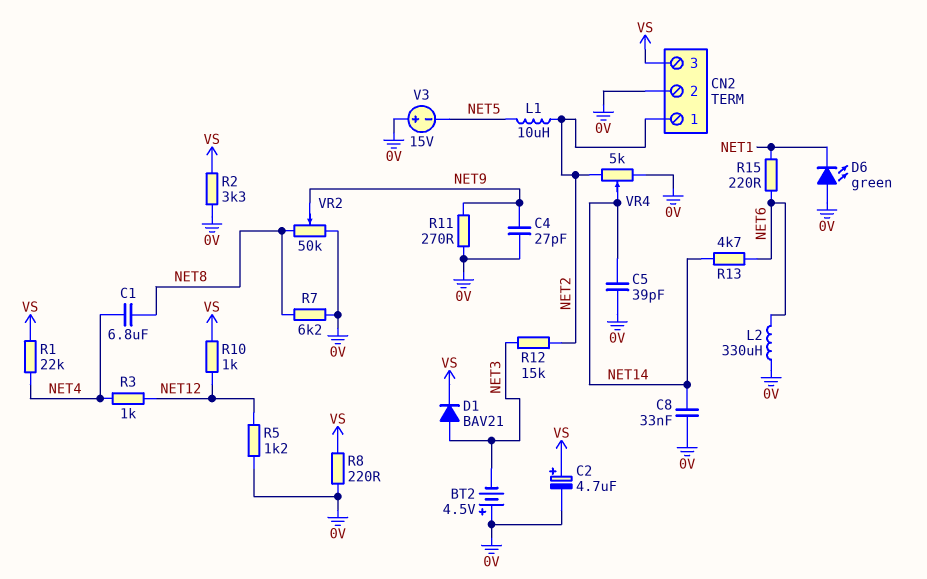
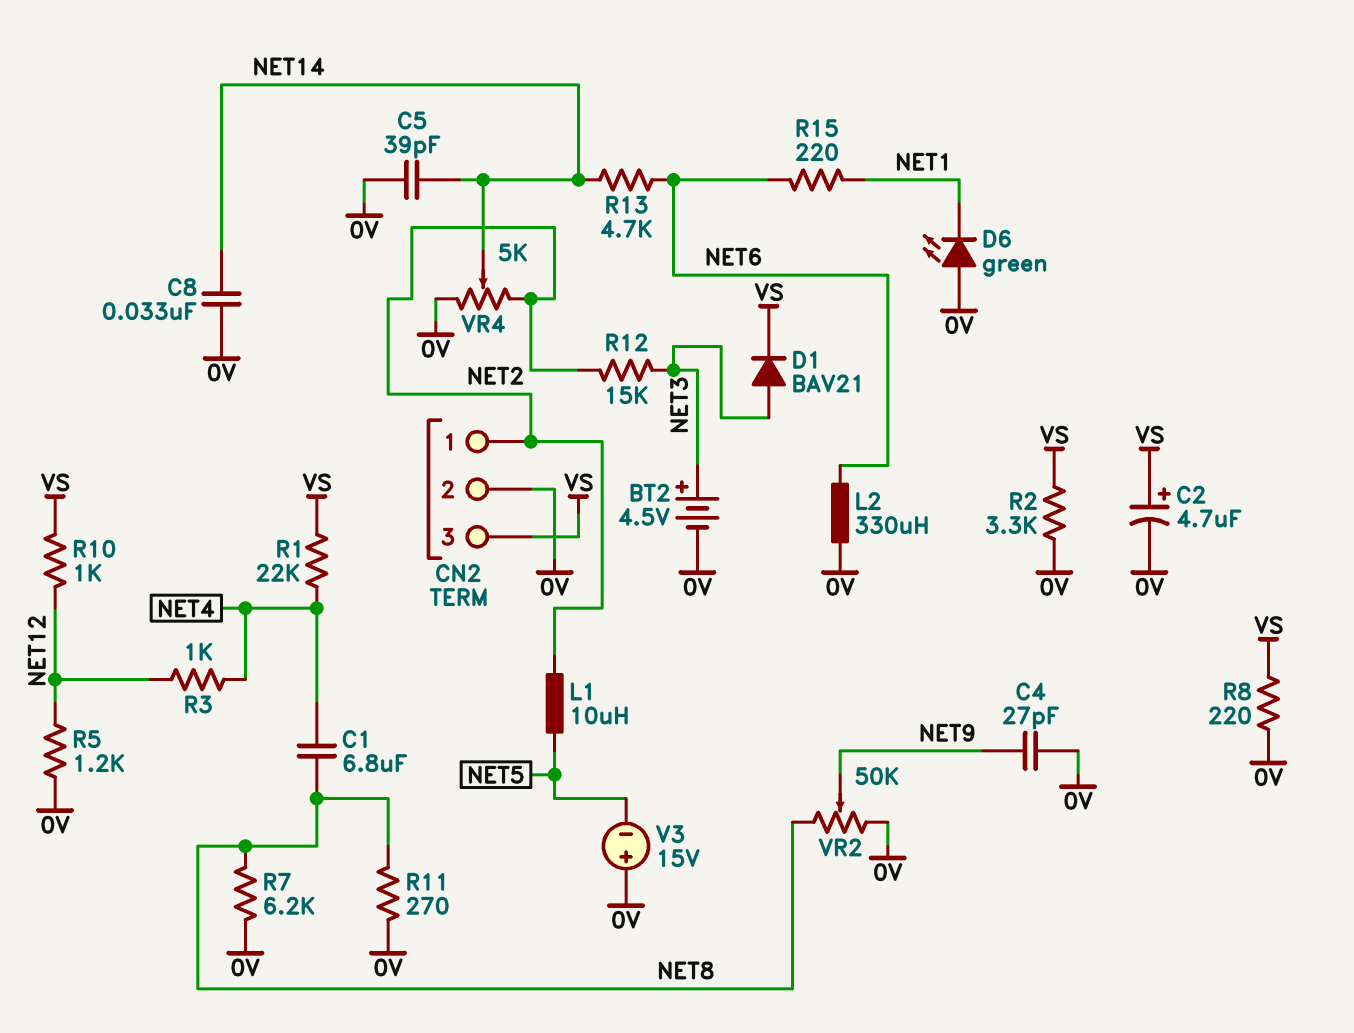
BT2: 4.5V (plus 0V, minus NET3) -> 4.5V (plus NET3, minus 0V)
R11: 270 (0V, NET9) -> 270 (0V, NET8)

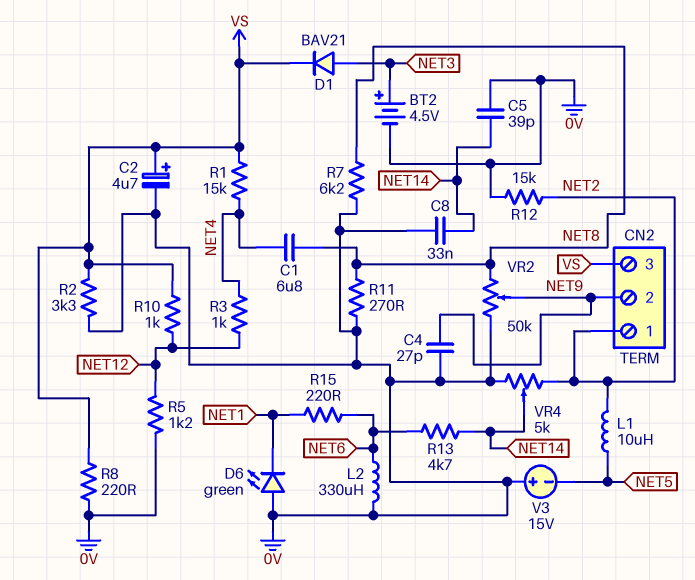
CN2 pin 2: 0V -> NET9
R1: 22k (NET4, VS) -> 15k (NET4, VS)
R12: 15k (NET2, NET3) -> 15k (0V, NET2)

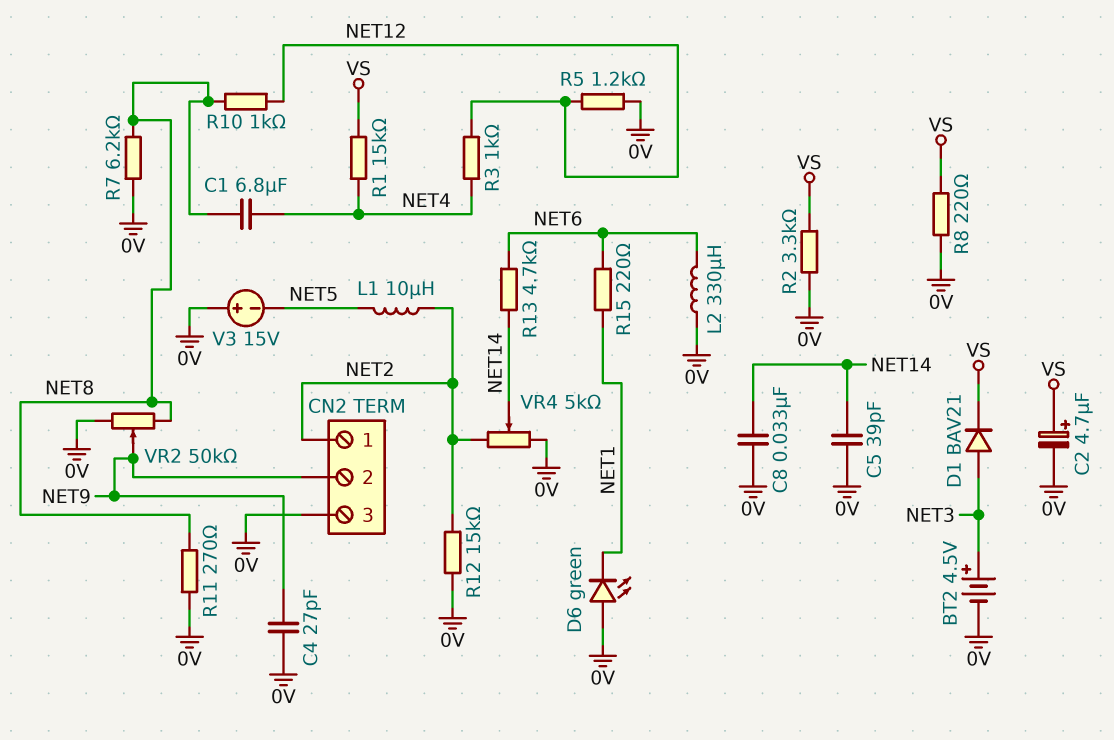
CN2 pin 3: VS -> 0V
R10: 1k (NET12, VS) -> 1k (NET8, NET12)

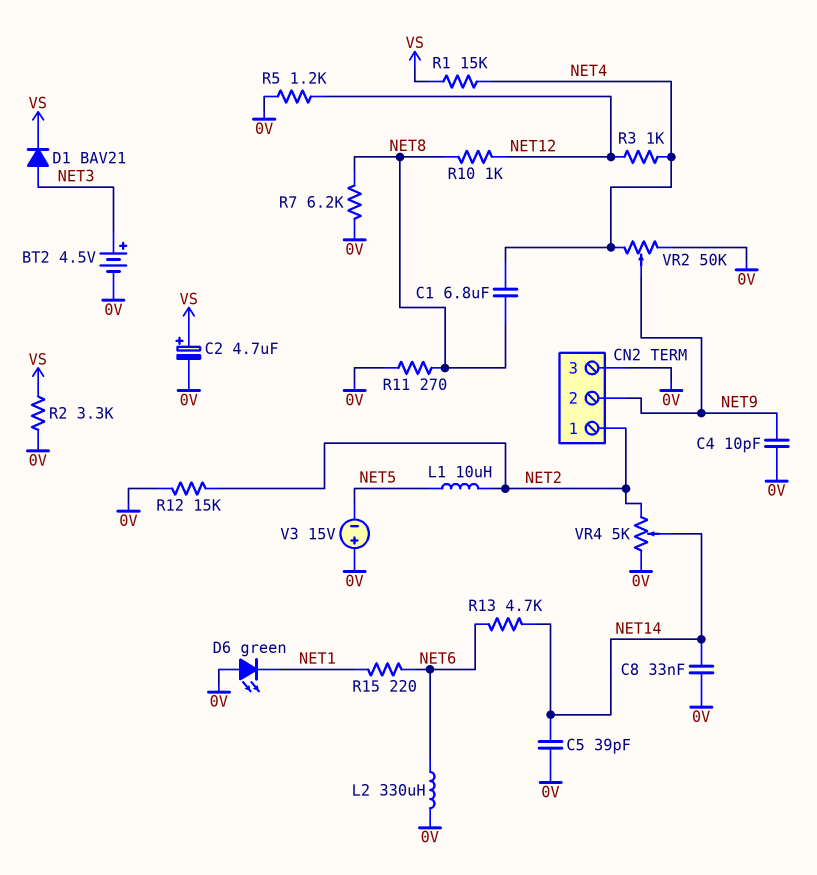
C4: 27pF (0V, NET9) -> 10pF (0V, NET9)
R8: 220 (0V, VS) -> none
VR2: 50k (0V, NET8, wiper NET9) -> 50k (0V, NET4, wiper NET9)

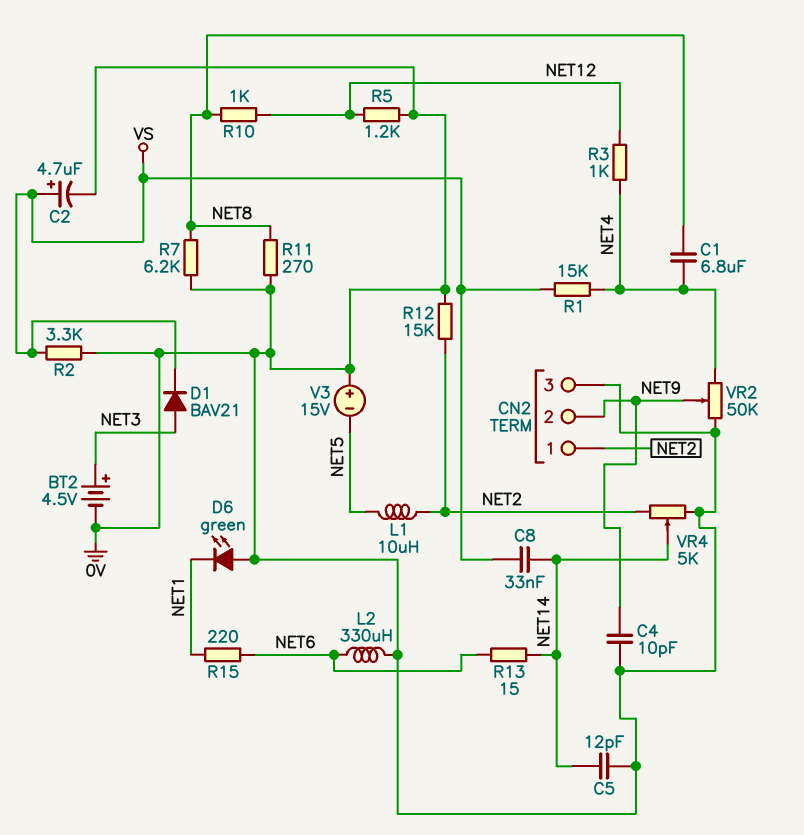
C5: 39pF (0V, NET14) -> 12pF (0V, NET14)
C8: 33nF (0V, NET14) -> 33nF (NET14, VS)
R13: 4.7k (NET6, NET14) -> 15 (NET6, NET14)

